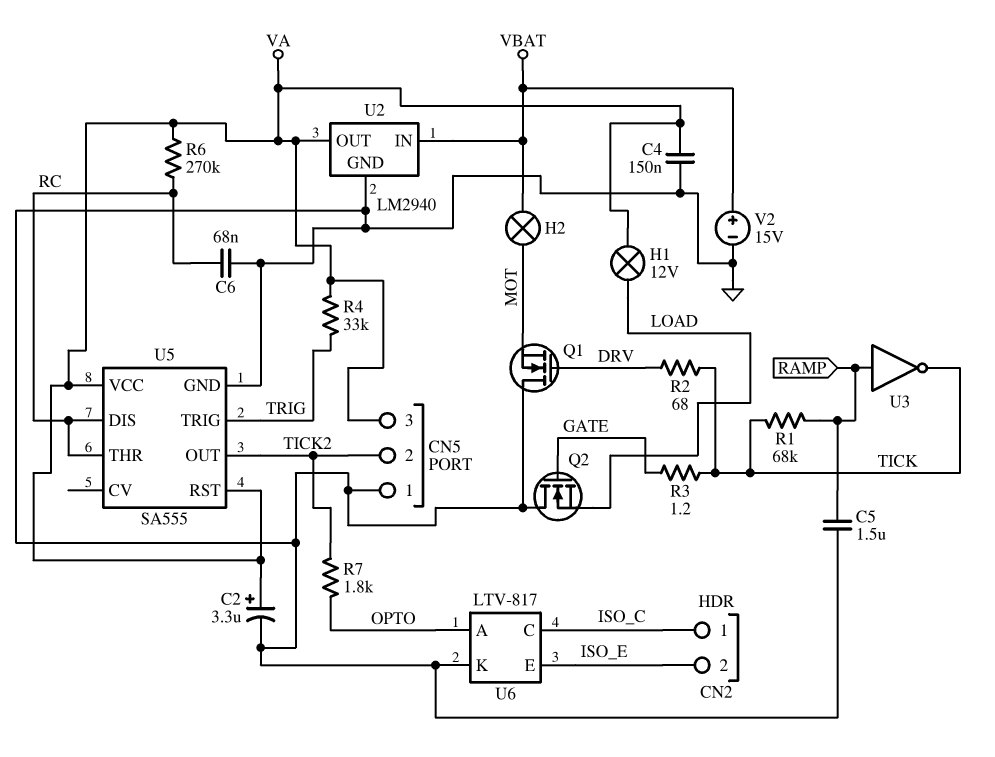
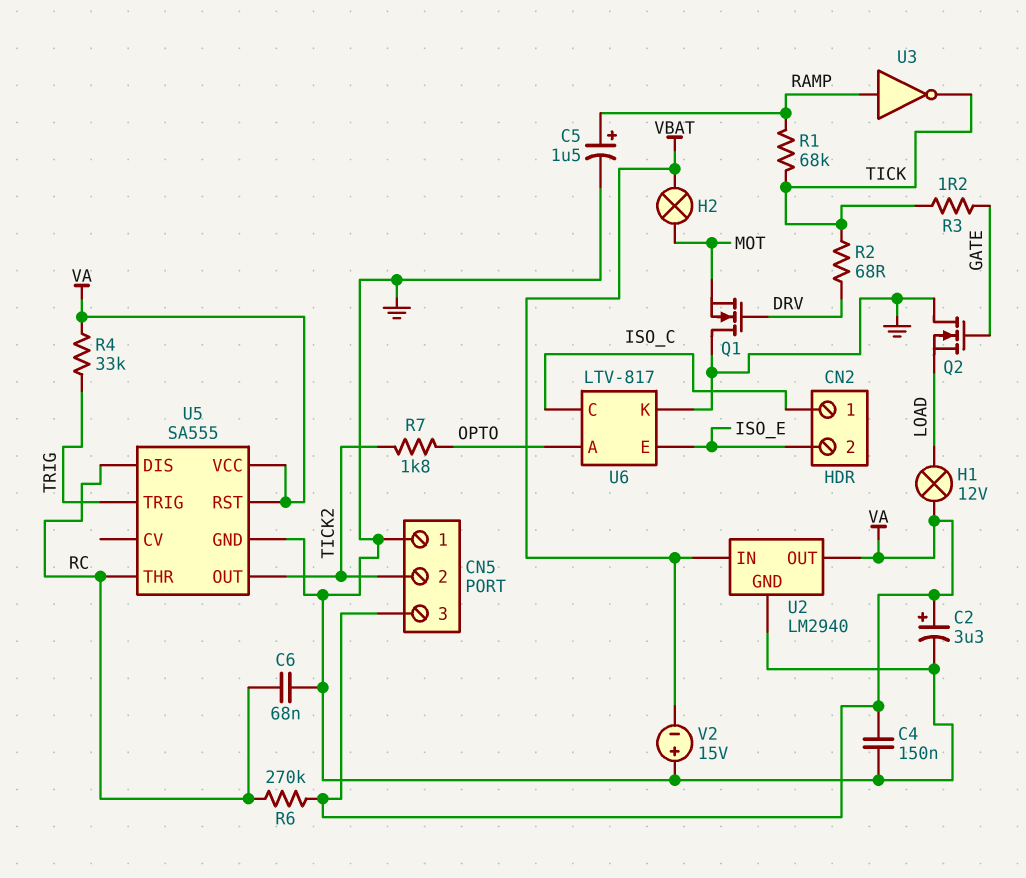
C5: 1.5uF (GND, RAMP) -> 1.5uF (plus RAMP, minus GND)
V2: 15V (plus VBAT, minus GND) -> 15V (plus GND, minus VBAT)

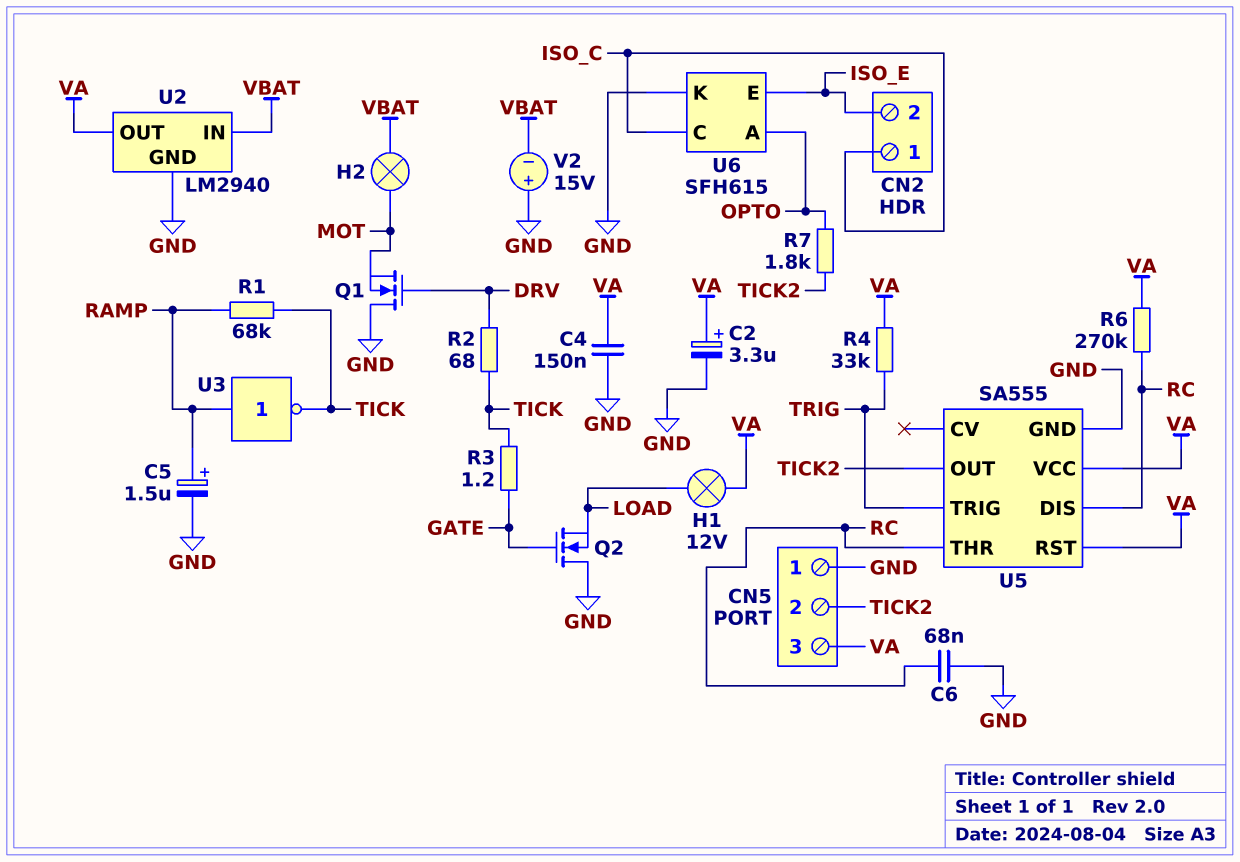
U6: LTV-817 -> SFH615

